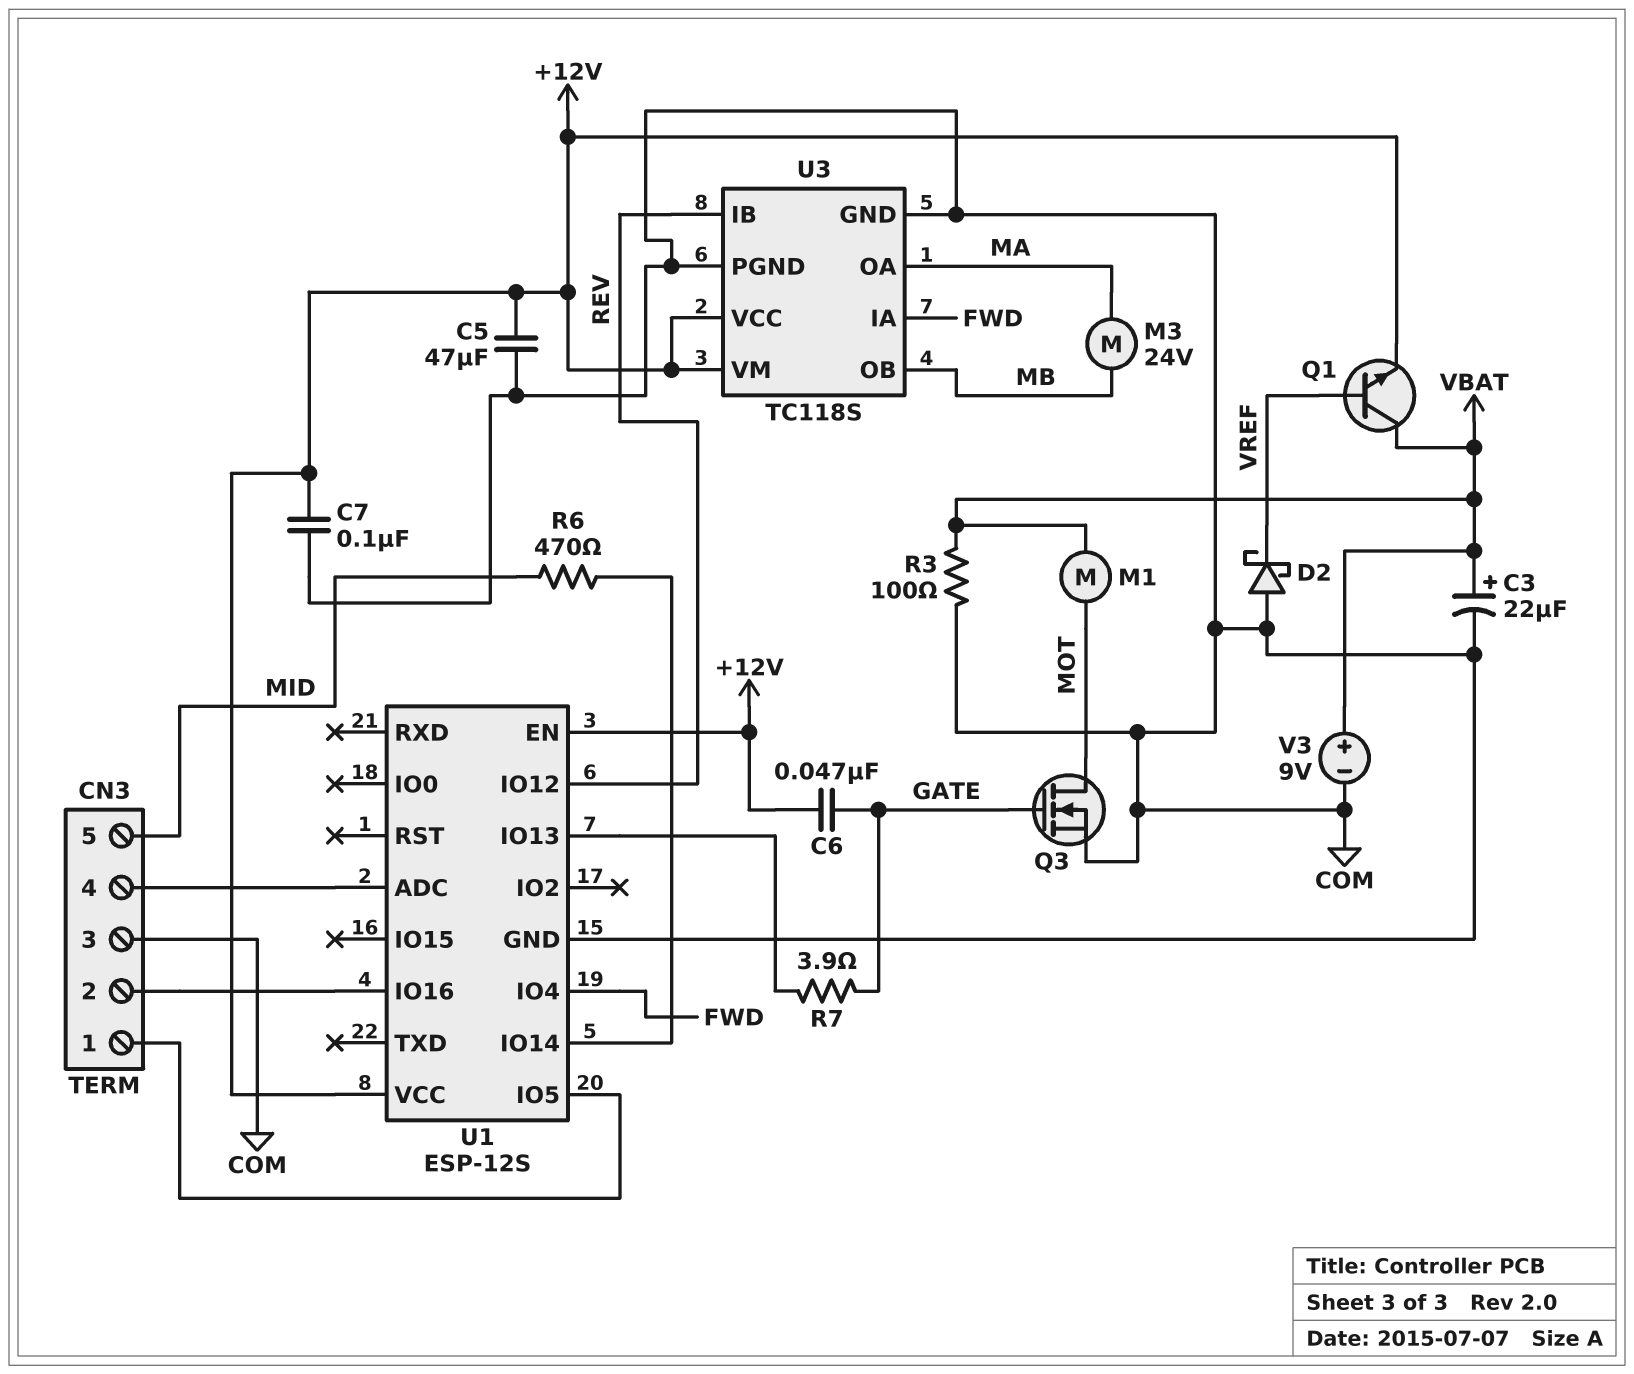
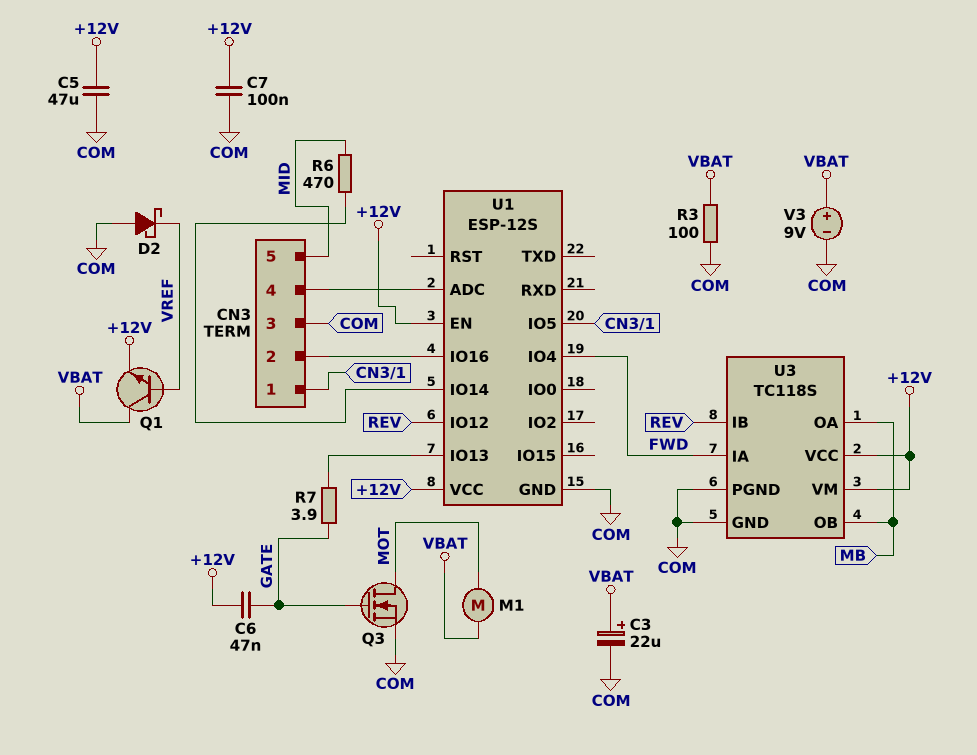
M3: motor 24V (MA, MB) -> none
U3 pin OA: MA -> MB

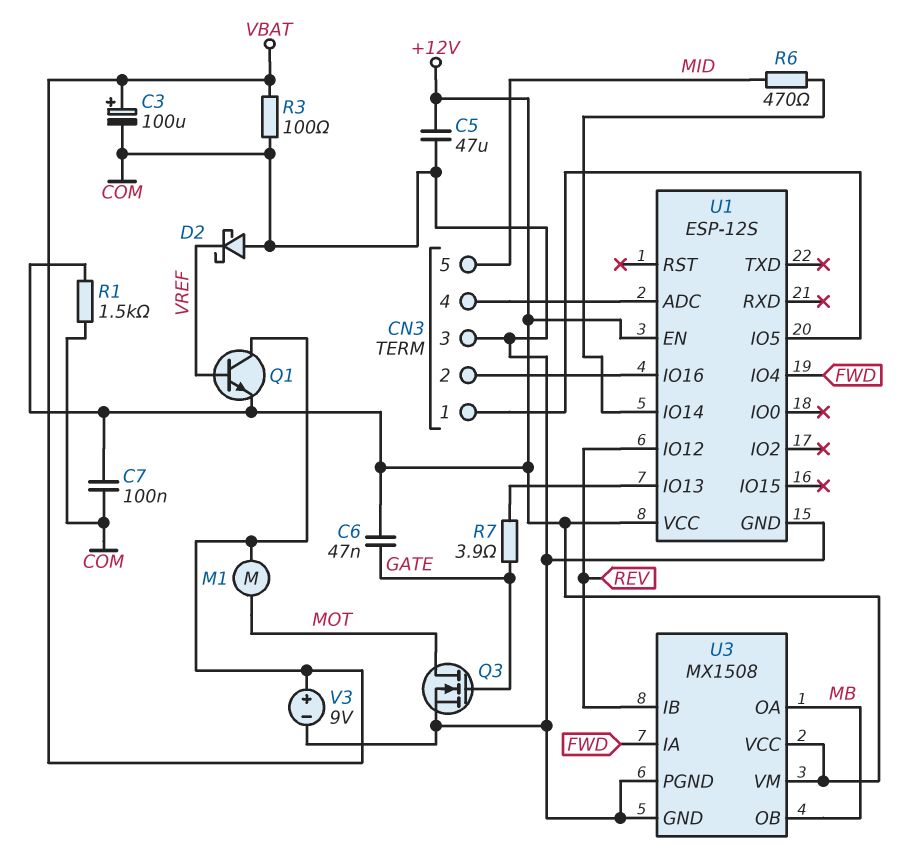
C3: 22uF (plus VBAT, minus COM) -> 100uF (plus VBAT, minus COM)
R1: none -> 1.5k (+12V, COM)
U3: TC118S -> MX1508

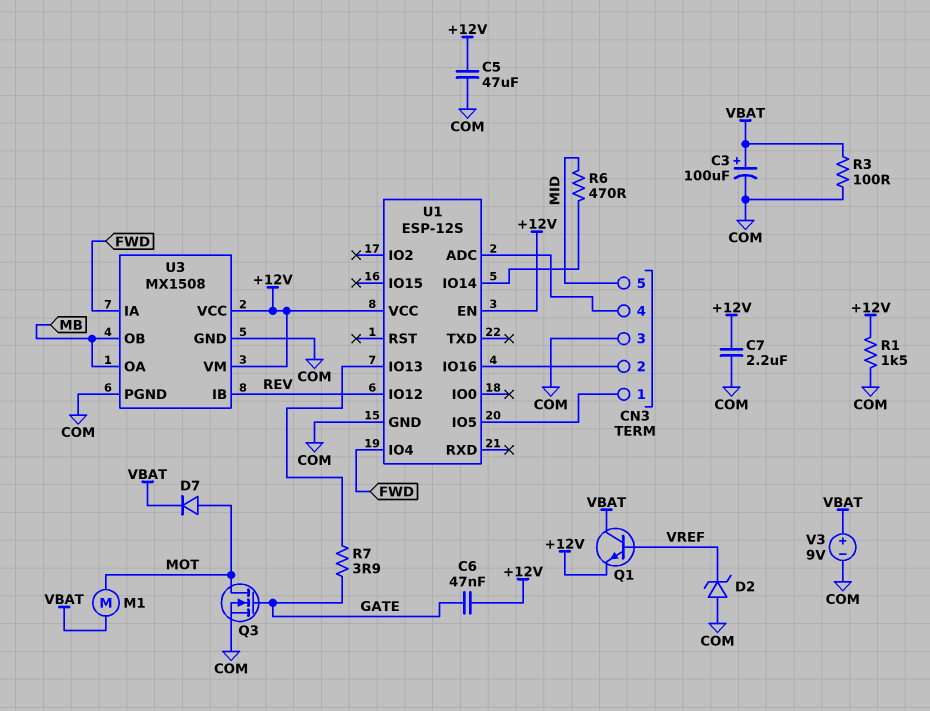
C7: 100nF (+12V, COM) -> 2.2uF (+12V, COM)
D2: schottky (A COM, K VREF) -> zener (A COM, K VREF)
D7: none -> diode (A MOT, K VBAT)

